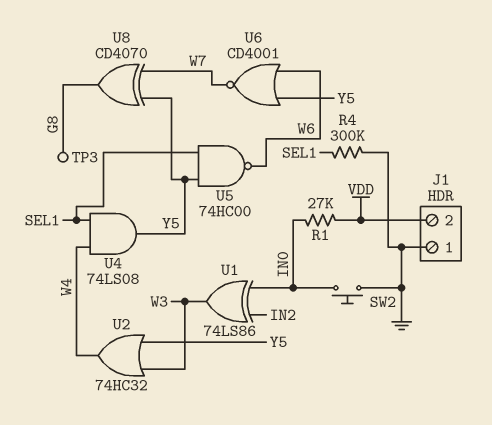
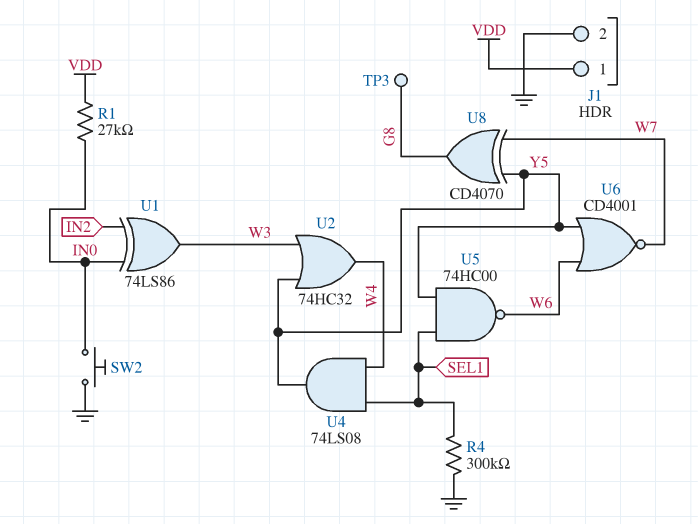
J1 pin 1: GND -> VDD
J1 pin 2: VDD -> GND

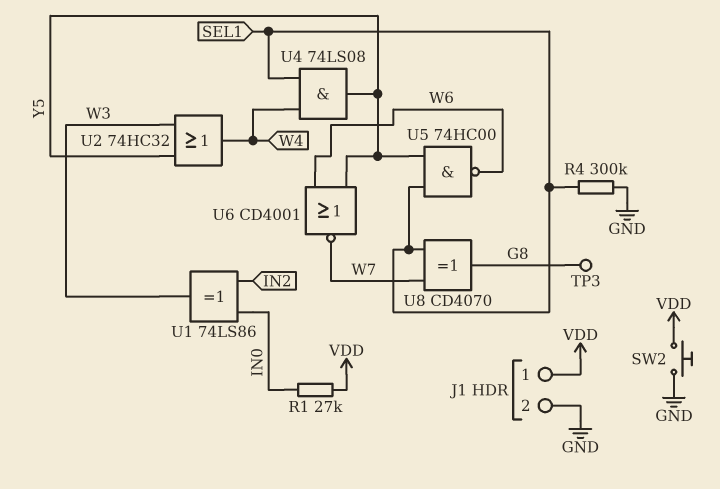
SW2: button (GND, IN0) -> button (GND, VDD)
U8: XOR CD4070 (in W7, in Y5, out G8) -> XOR CD4070 (in SEL1, in W7, out G8)

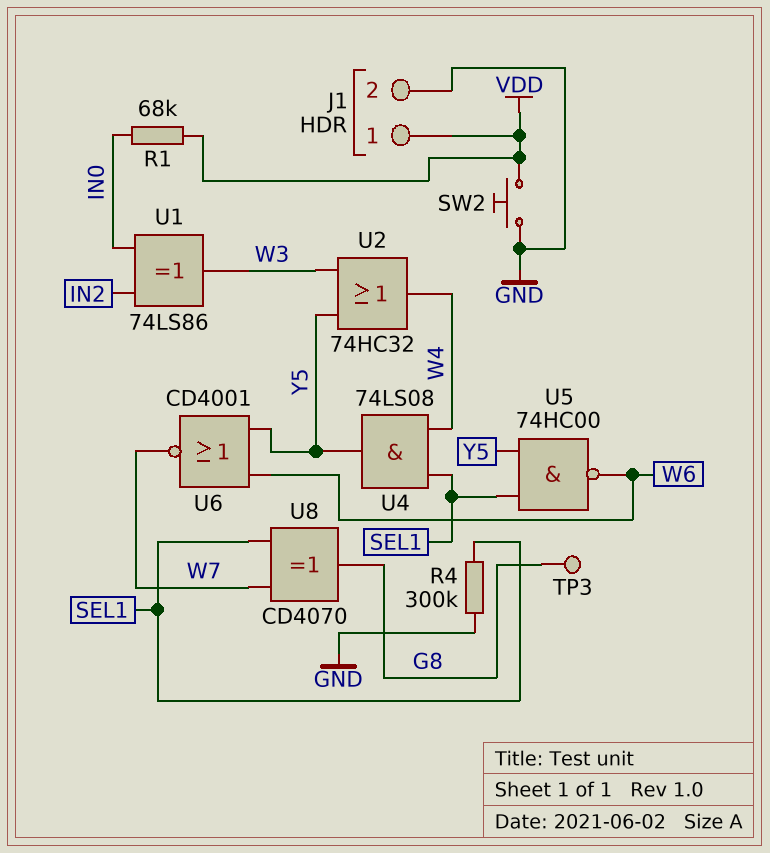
R1: 27k (IN0, VDD) -> 68k (IN0, VDD)

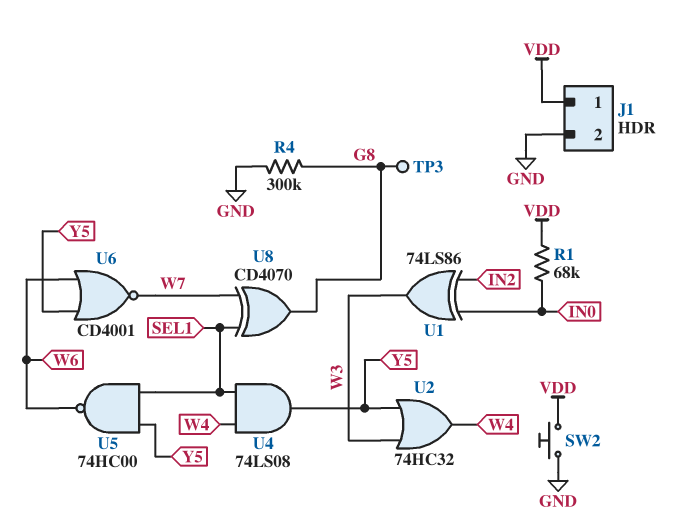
R4: 300k (GND, SEL1) -> 300k (G8, GND)

